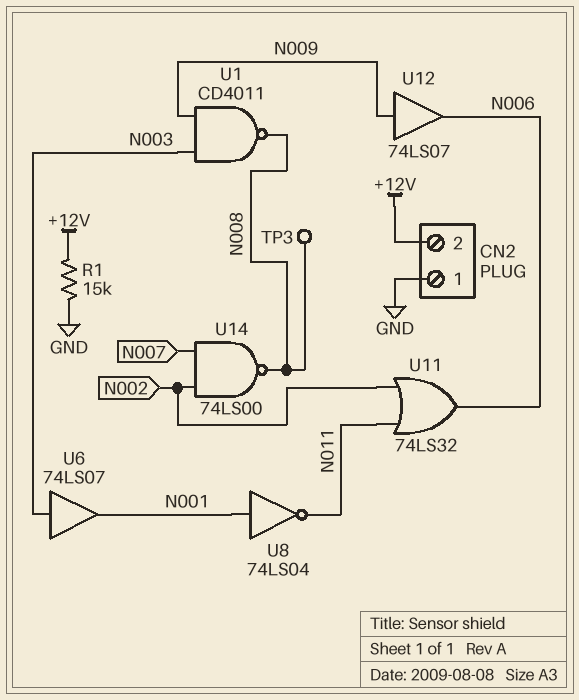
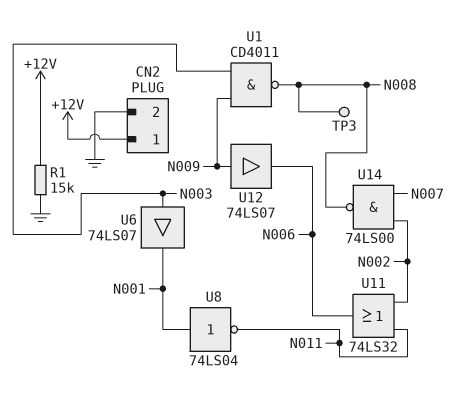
CN2 pin 1: GND -> +12V
CN2 pin 2: +12V -> GND

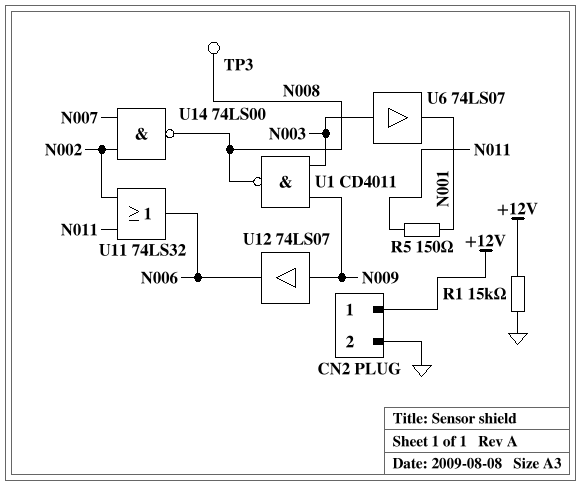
R5: none -> 150 (N001, N011)
U8: NOT 74LS04 (in N001, out N011) -> none

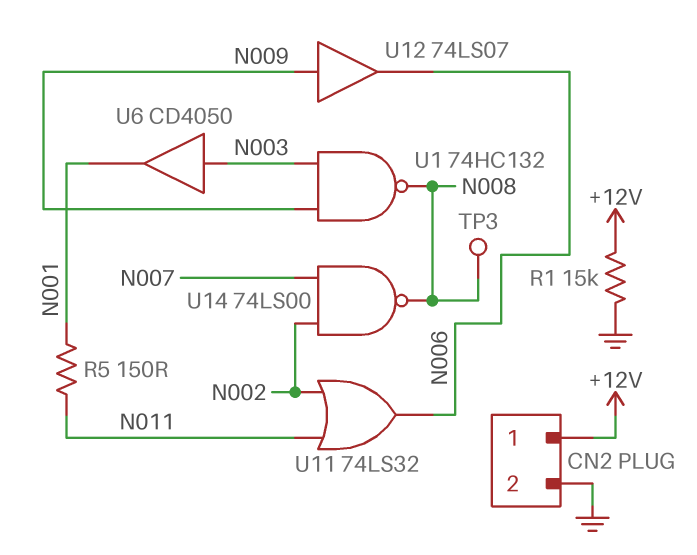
U1: NAND CD4011 (in N003, in N009, out N008) -> NAND 74HC132 (in N003, in N009, out N008)
U6: buffer 74LS07 (in N003, out N001) -> buffer CD4050 (in N003, out N001)

